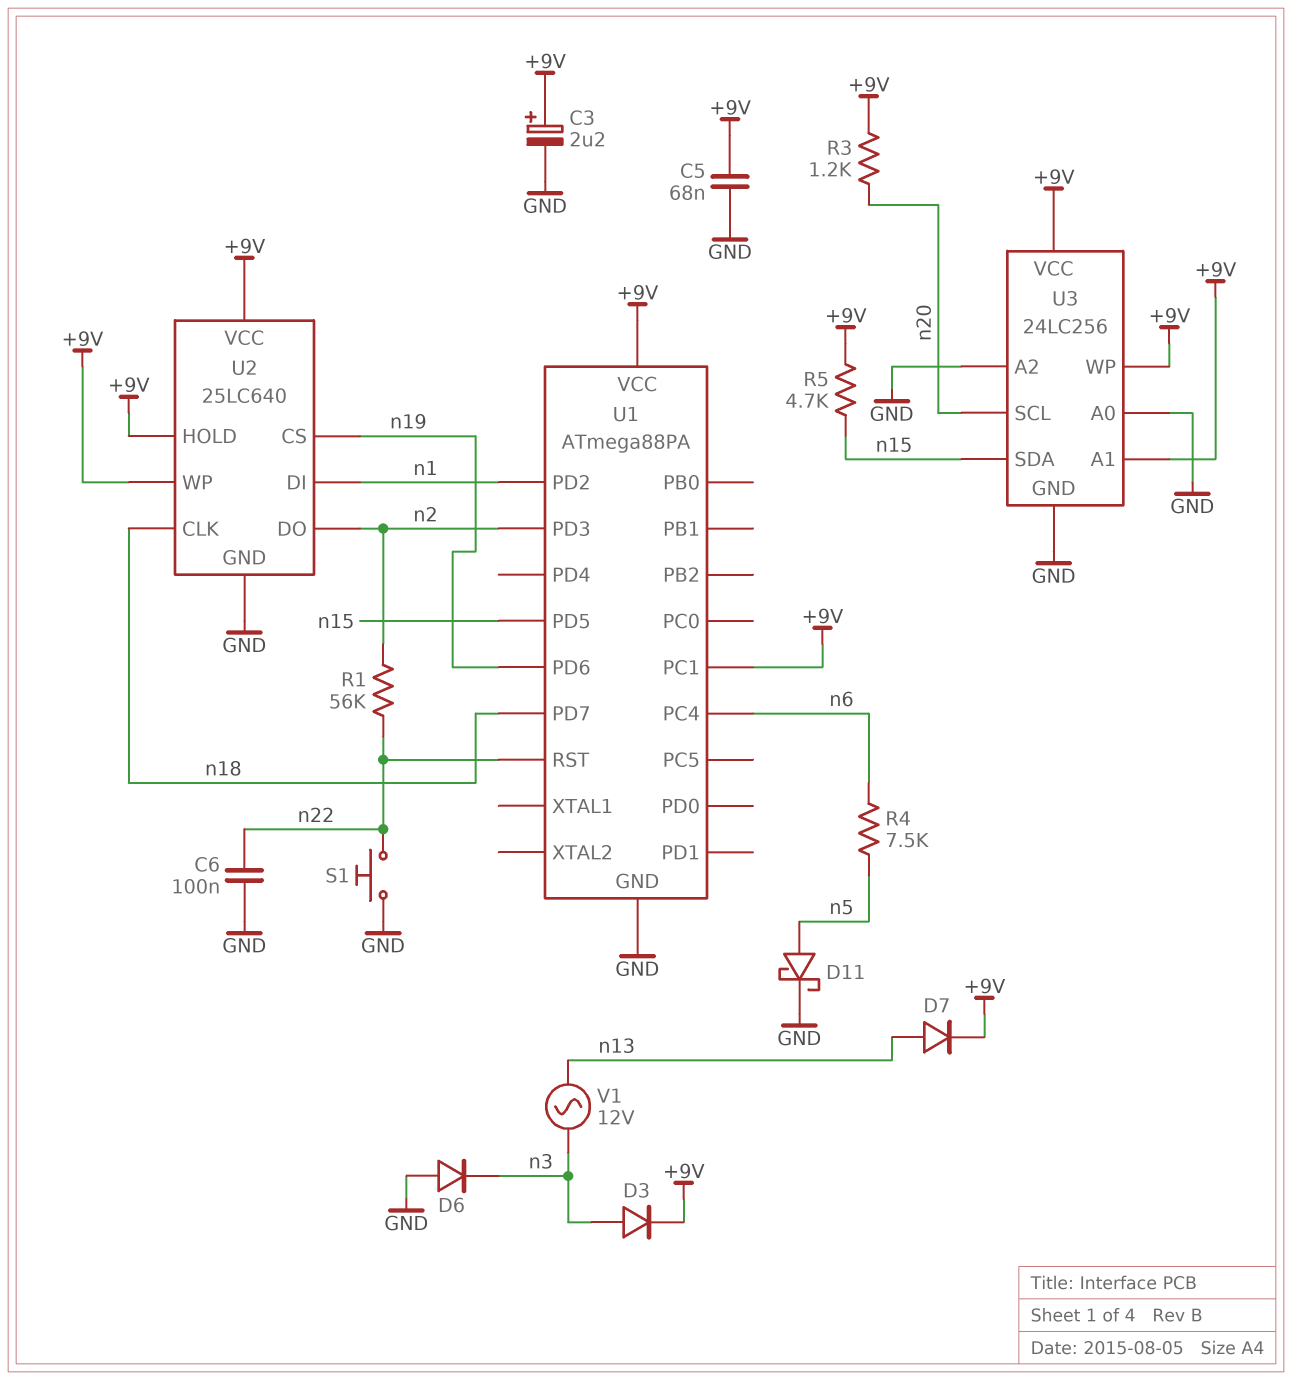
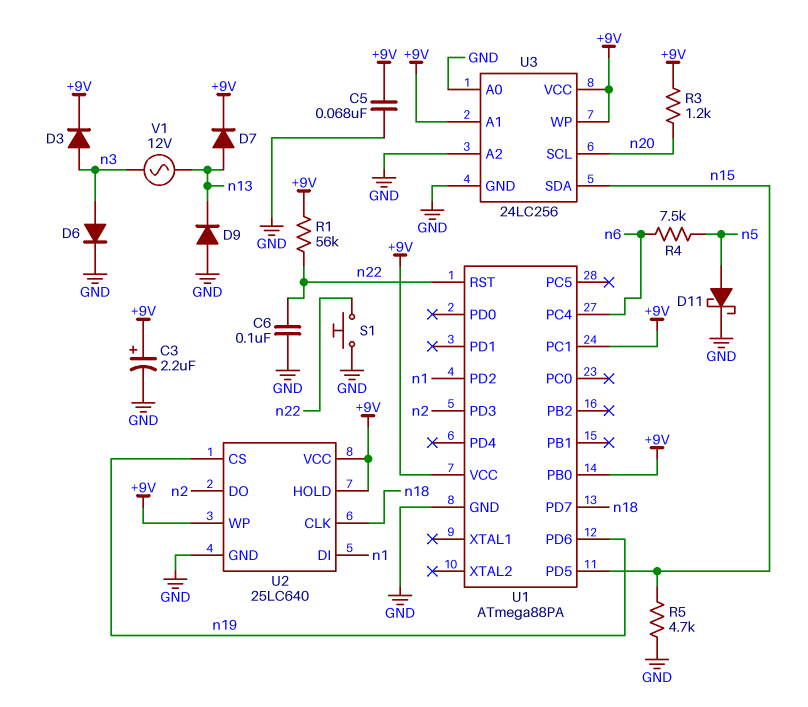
D6: diode (A GND, K n3) -> diode (A n3, K GND)
D9: none -> diode (A GND, K n13)
R1: 56k (n2, n22) -> 56k (+9V, n22)
R5: 4.7k (+9V, n15) -> 4.7k (GND, n15)
U1 pin PB0: none -> +9V

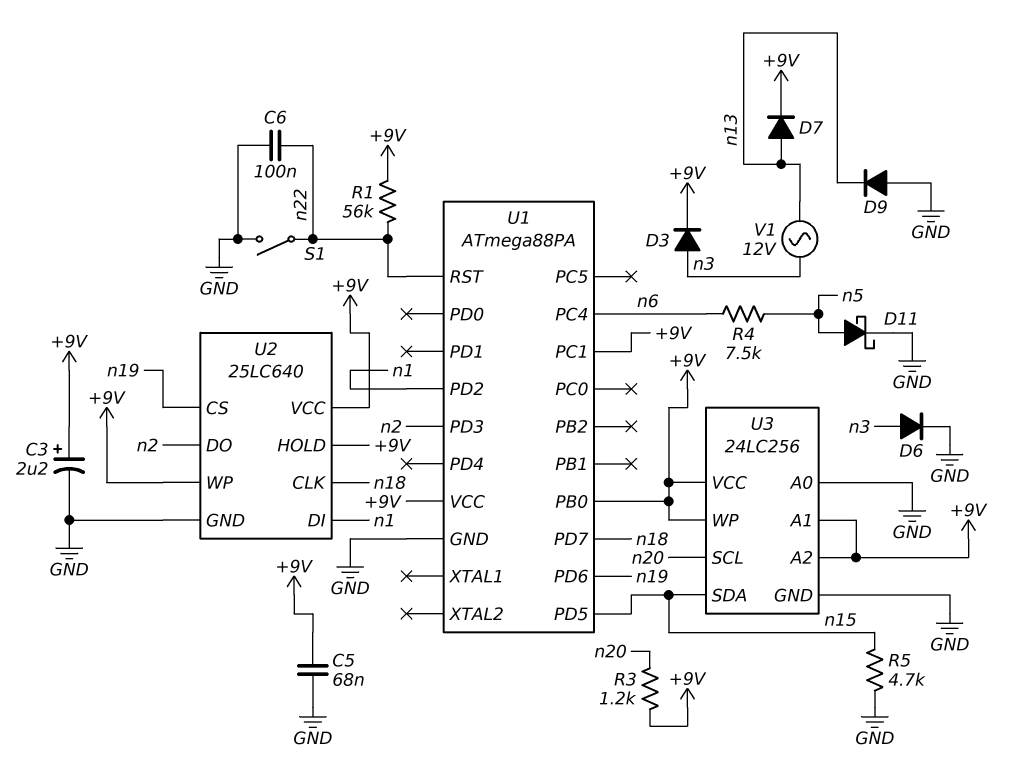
S1: button (GND, n22) -> switch (GND, n22)
U3 pin A2: GND -> +9V

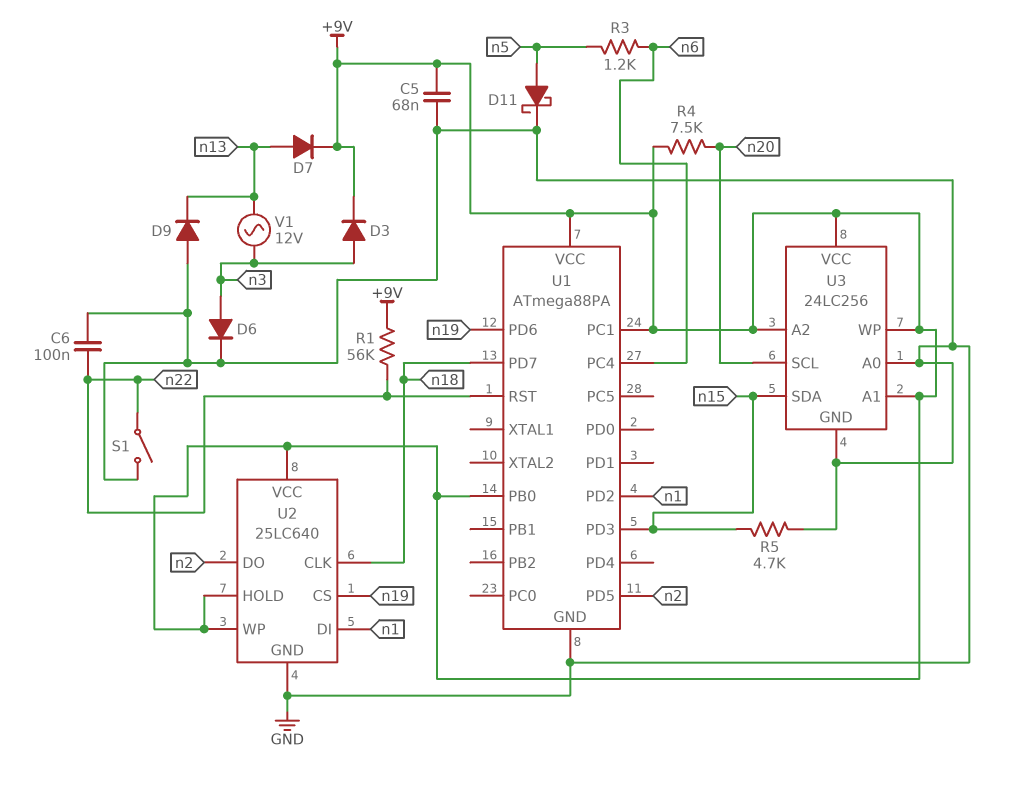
C3: 2.2uF (plus +9V, minus GND) -> none
R3: 1.2k (+9V, n20) -> 1.2k (n5, n6)
R4: 7.5k (n5, n6) -> 7.5k (+9V, n20)
U1 pin PD3: n2 -> n15
U1 pin PD5: n15 -> n2

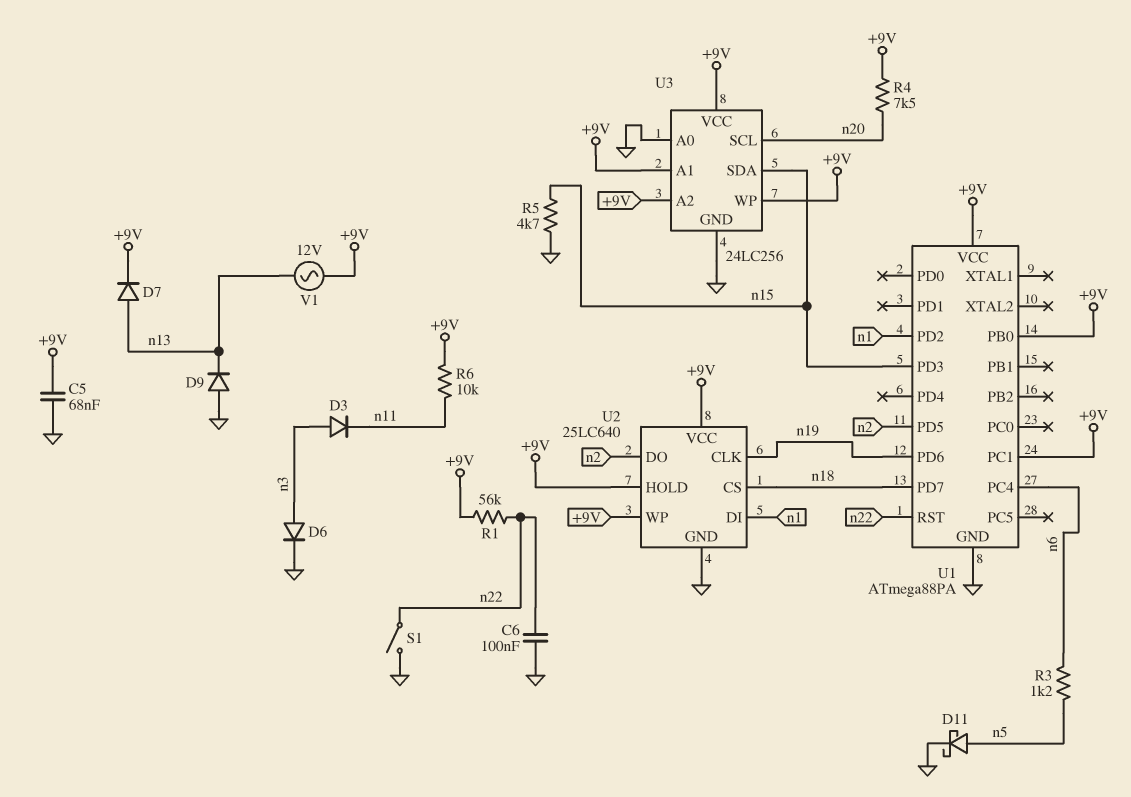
D3: diode (A n3, K +9V) -> diode (A n3, K n11)
R6: none -> 10k (+9V, n11)
U2 pin CLK: n18 -> n19
U2 pin CS: n19 -> n18
V1: AC 12V (n3, n13) -> AC 12V (+9V, n13)

